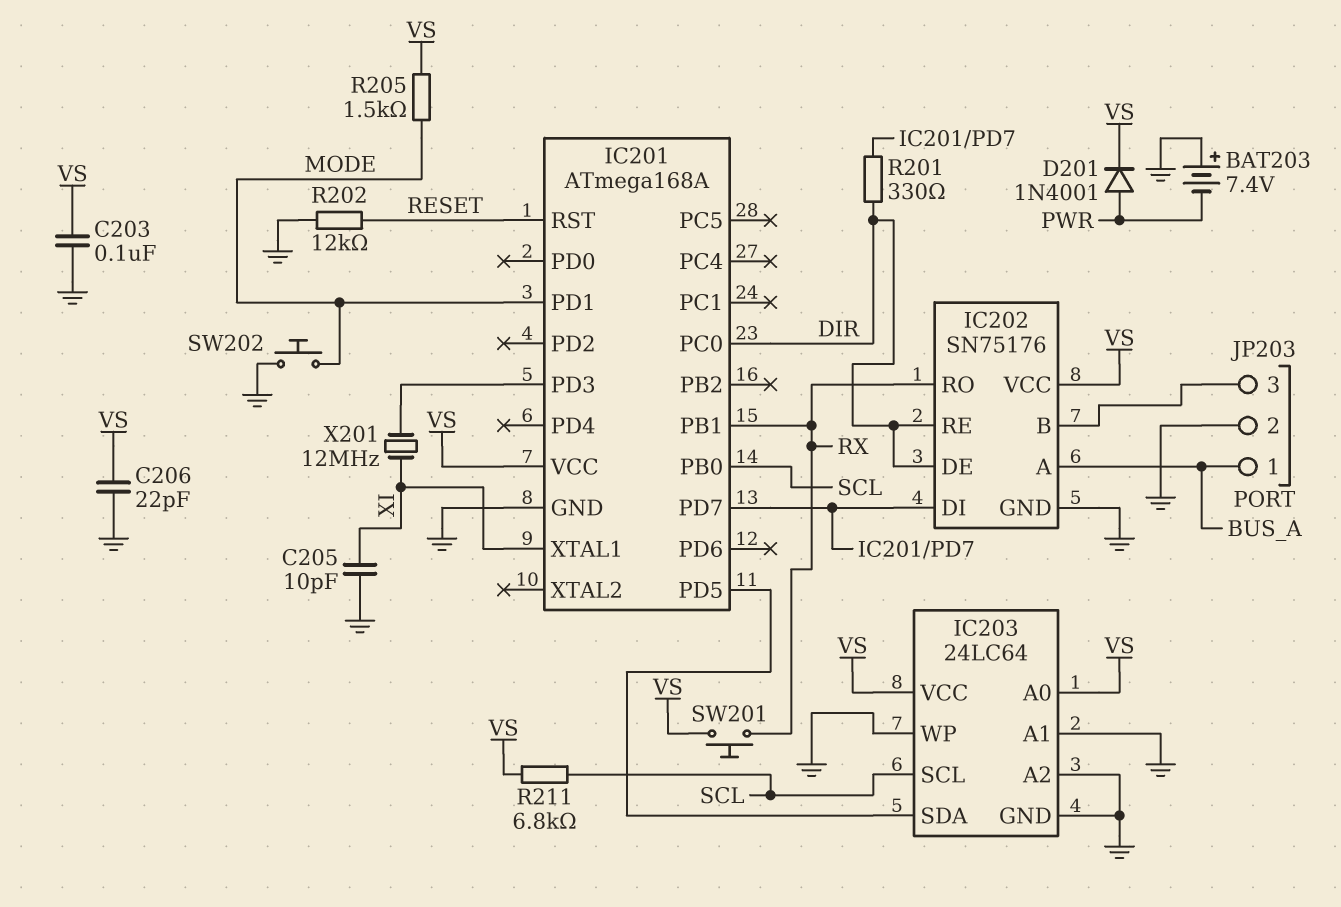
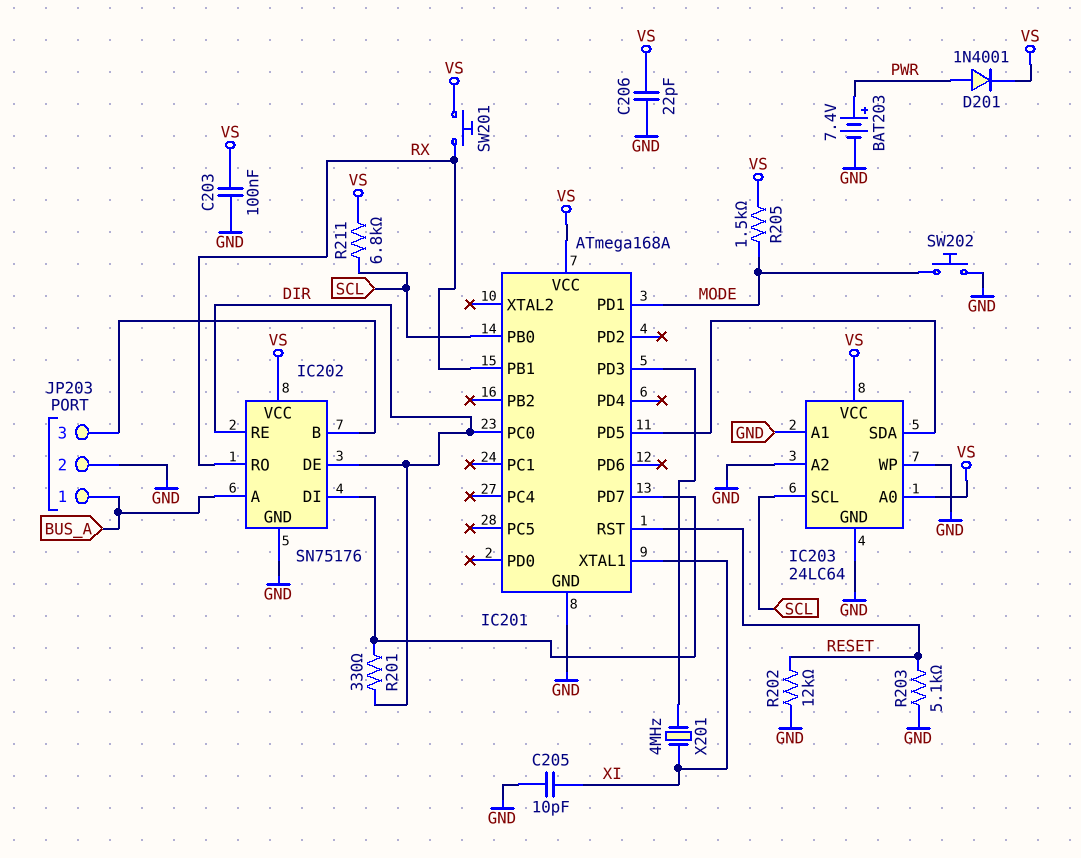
BAT203: 7.4V (plus GND, minus PWR) -> 7.4V (plus PWR, minus GND)
R203: none -> 5.1k (GND, RESET)
X201: 12MHz (IC201/PD3, XI) -> 4MHz (IC201/PD3, XI)

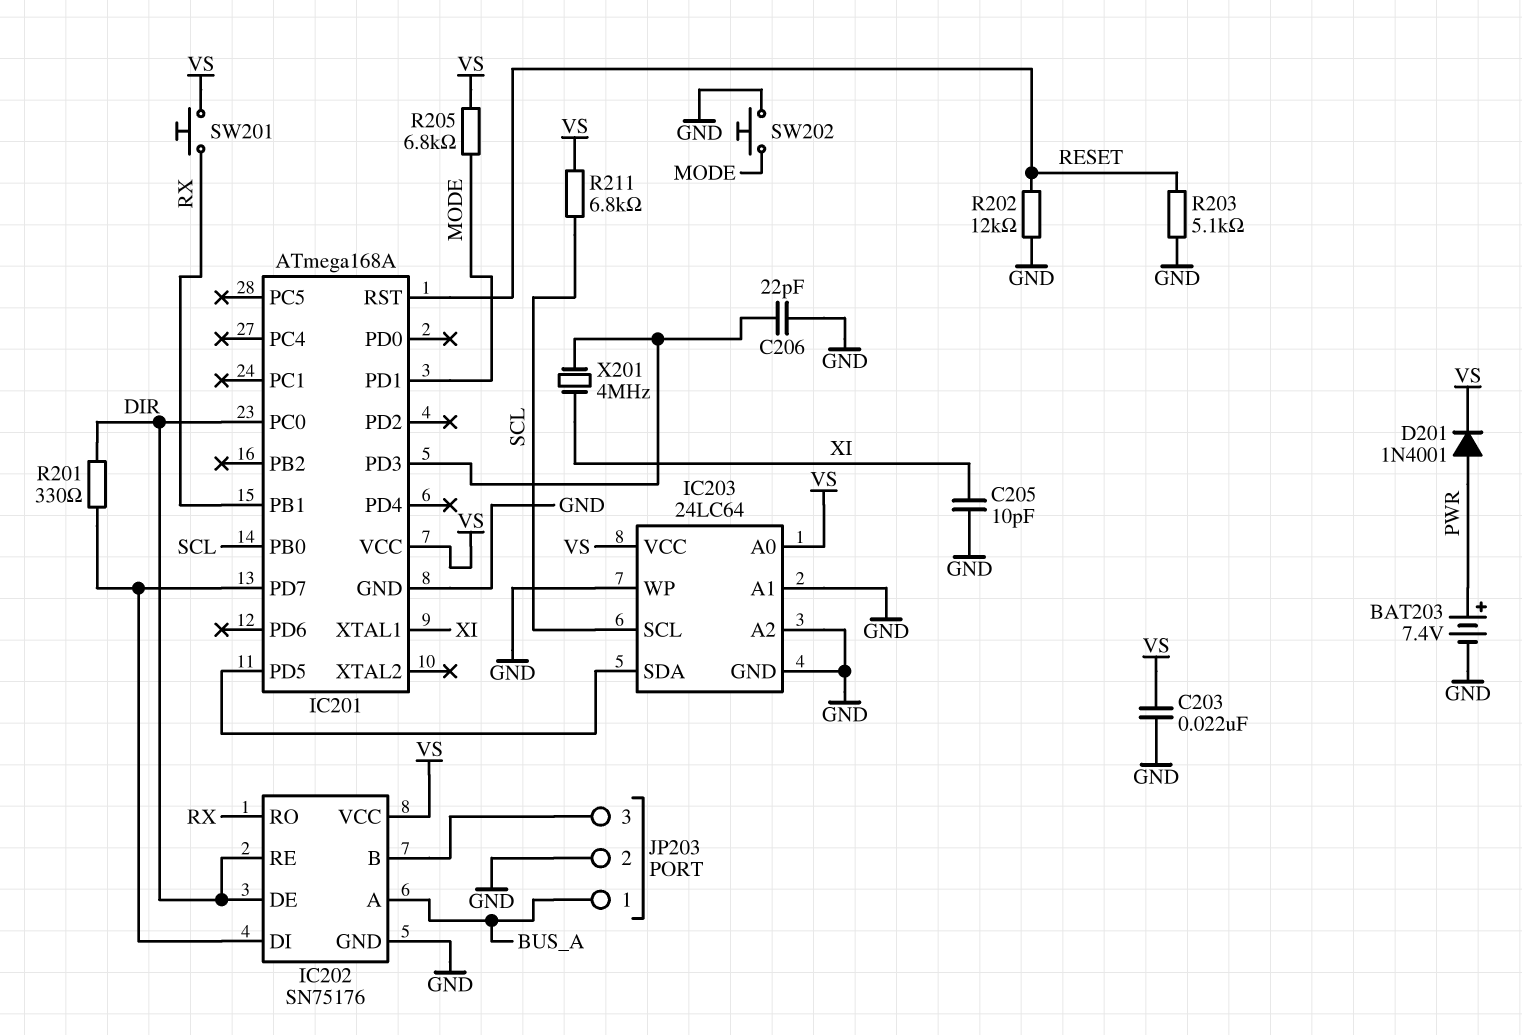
C203: 100nF (GND, VS) -> 22nF (GND, VS)
C206: 22pF (GND, VS) -> 22pF (GND, IC201/PD3)
R205: 1.5k (MODE, VS) -> 6.8k (MODE, VS)

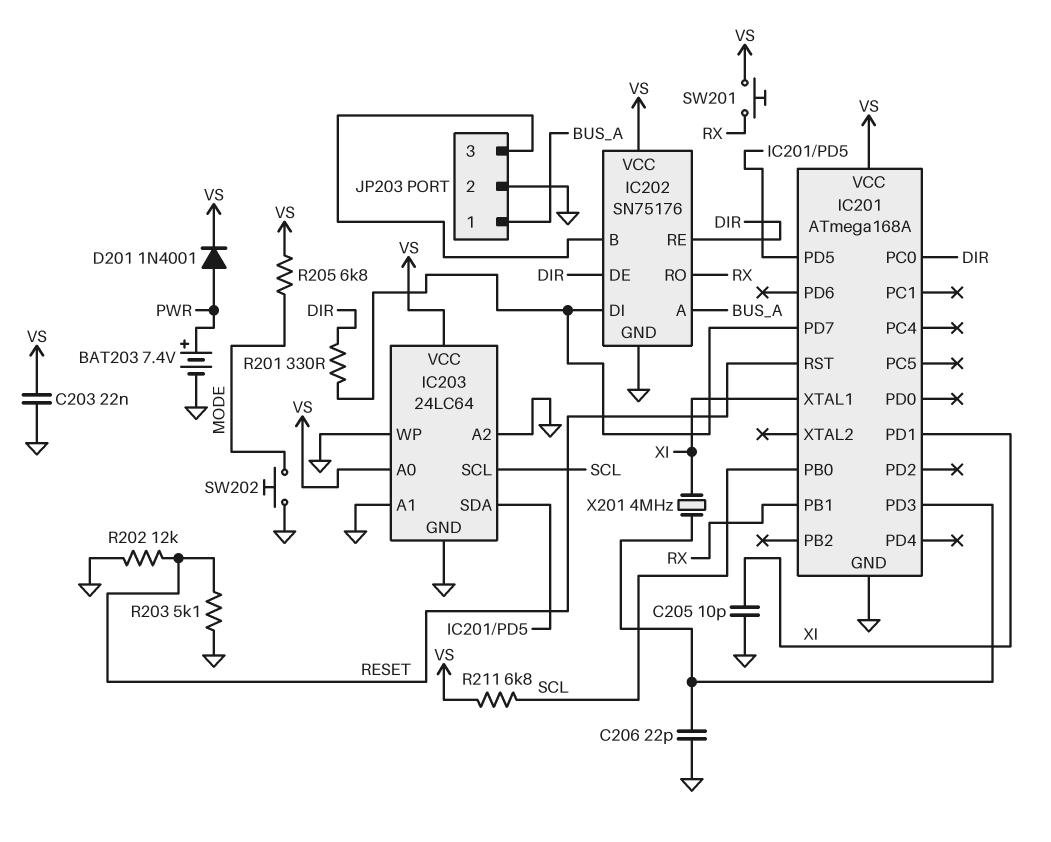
IC201 pin PD1: MODE -> XI

